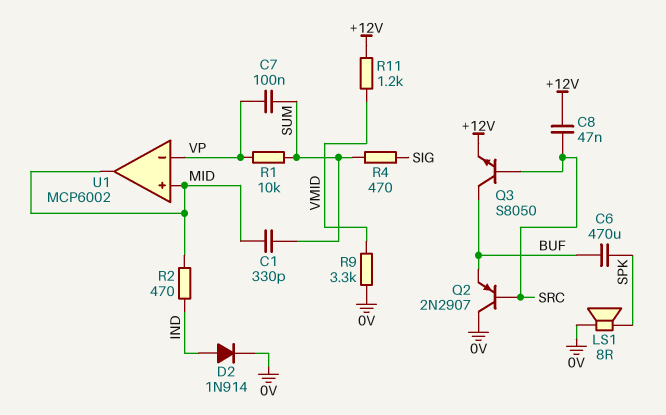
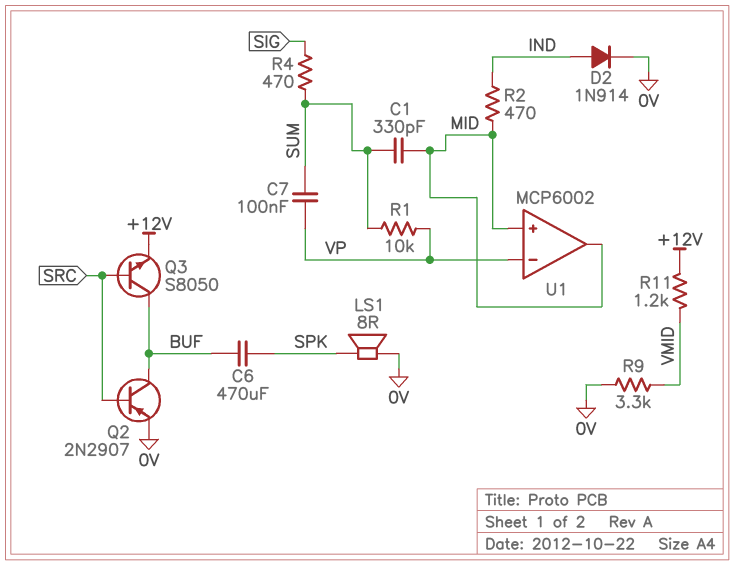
C8: 47nF (+12V, SRC) -> none
Q2: PNP 2N2907 (B SRC, C 0V, E BUF) -> PNP 2N2907 (B SRC, C BUF, E 0V)

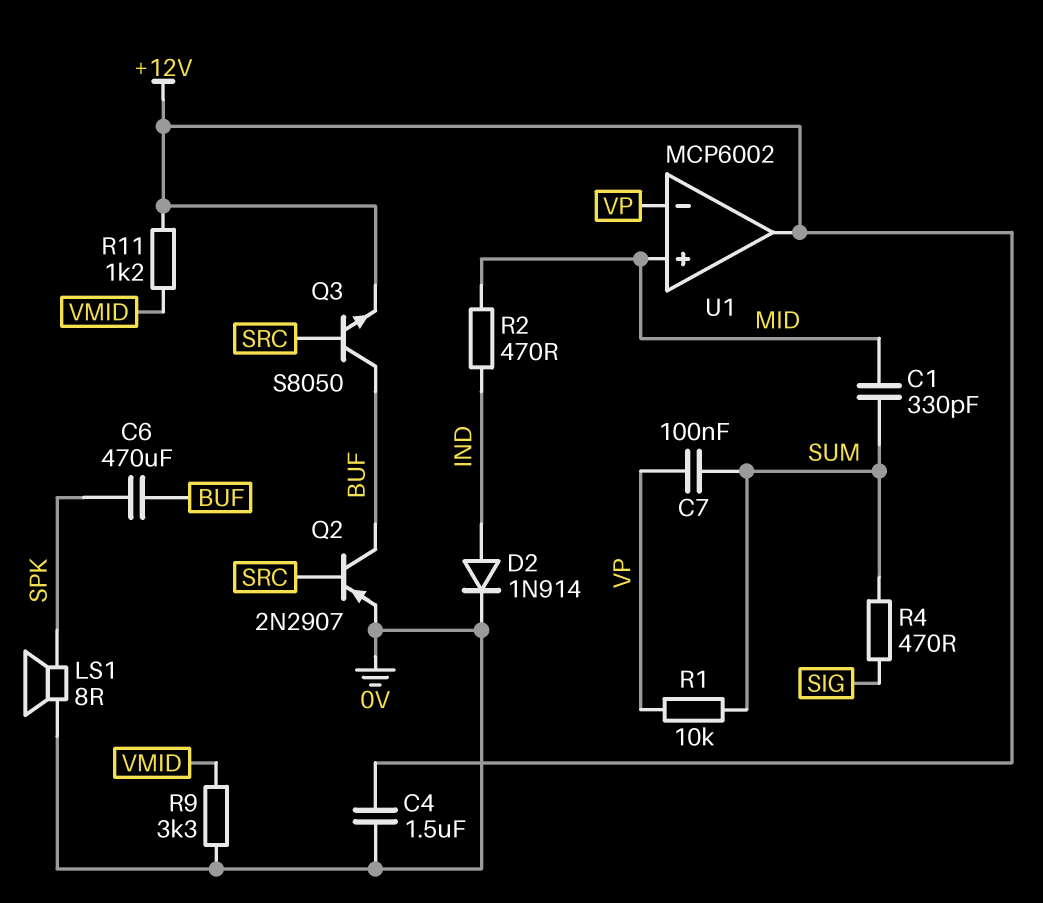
C4: none -> 1.5uF (+12V, 0V)
U1 pin out: MID -> +12V

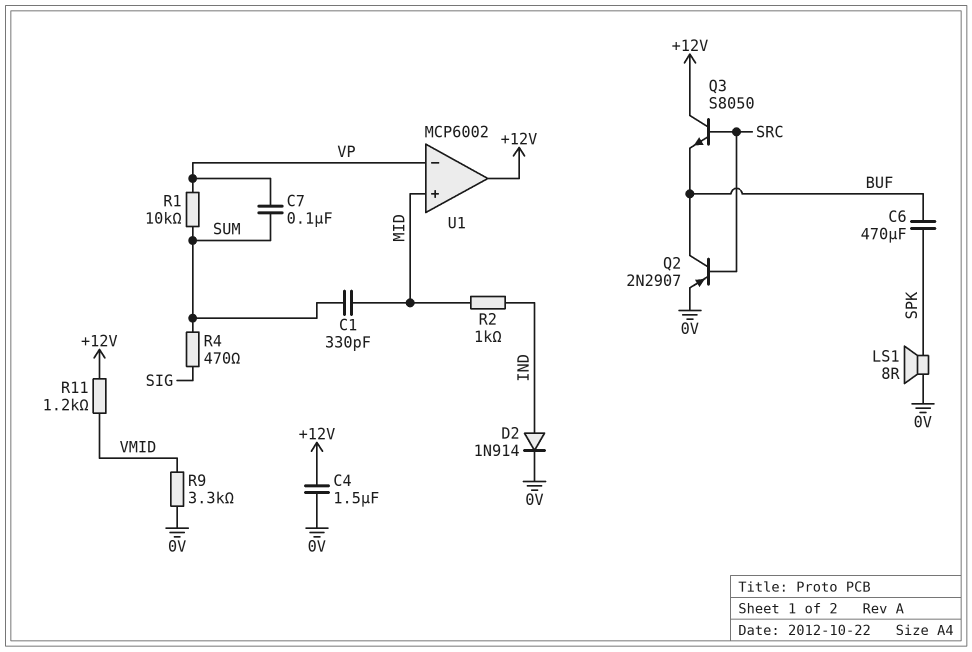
Q3: NPN S8050 (B SRC, C BUF, E +12V) -> NPN S8050 (B SRC, C +12V, E BUF)
R2: 470 (IND, MID) -> 1k (IND, MID)

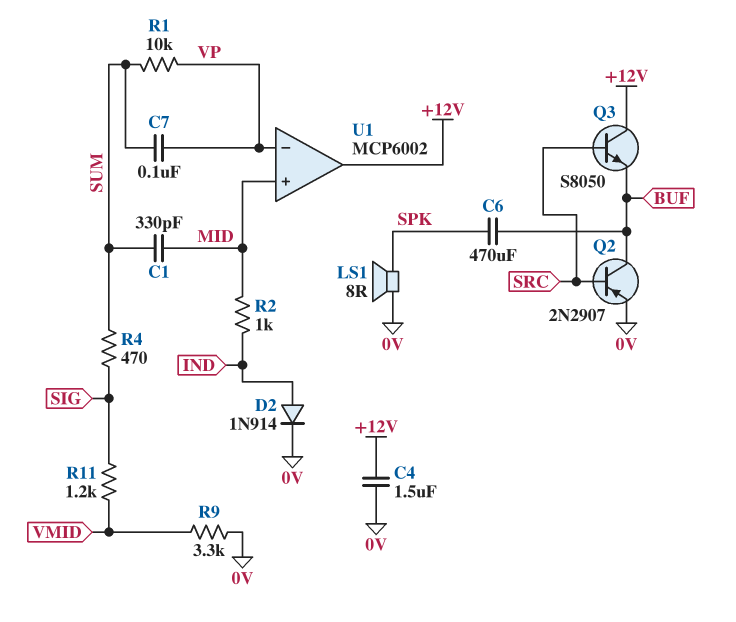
R11: 1.2k (+12V, VMID) -> 1.2k (SIG, VMID)

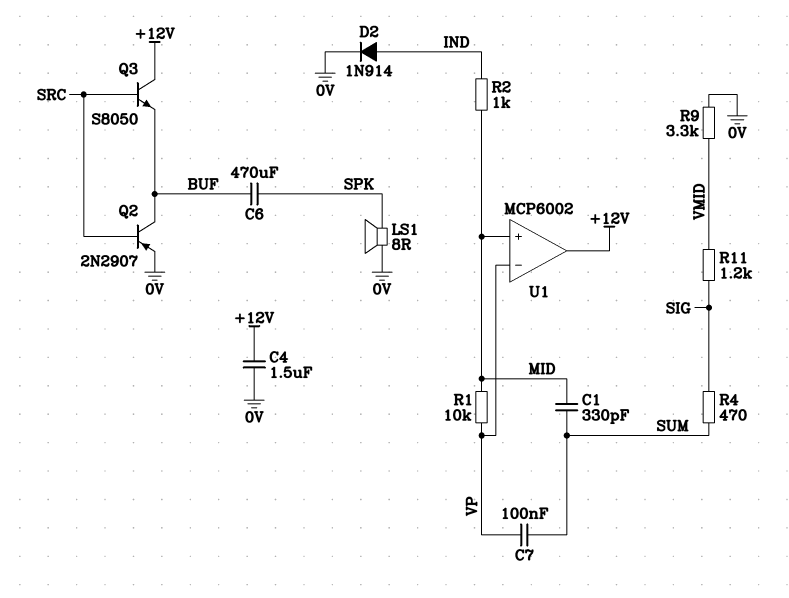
R1: 10k (SUM, VP) -> 10k (MID, VP)

